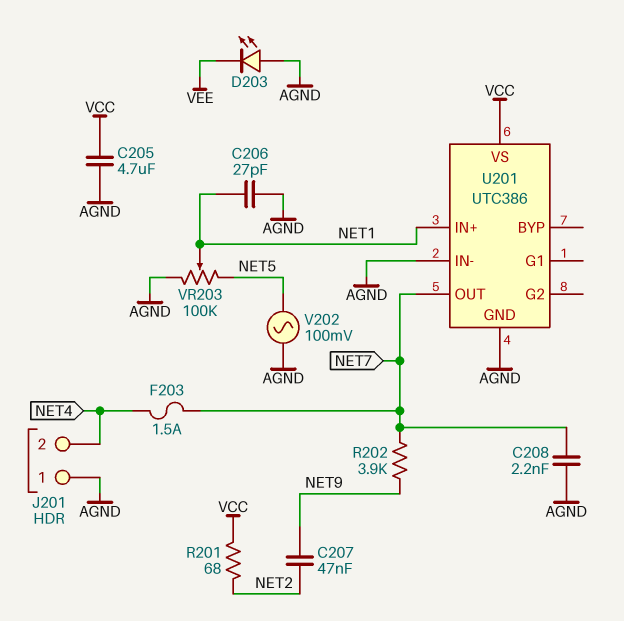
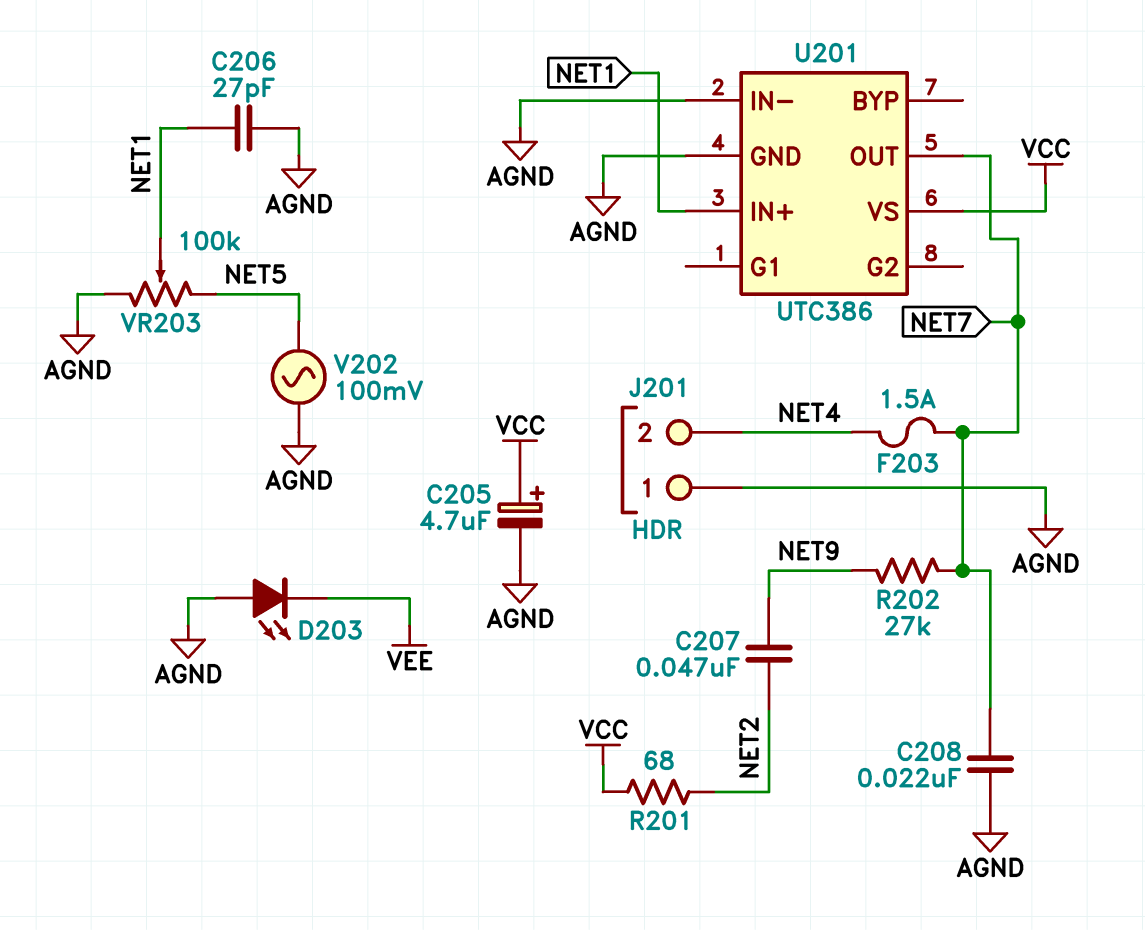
C205: 4.7uF (AGND, VCC) -> 4.7uF (plus VCC, minus AGND)
C208: 2.2nF (AGND, NET7) -> 22nF (AGND, NET7)
R202: 3.9k (NET7, NET9) -> 27k (NET7, NET9)

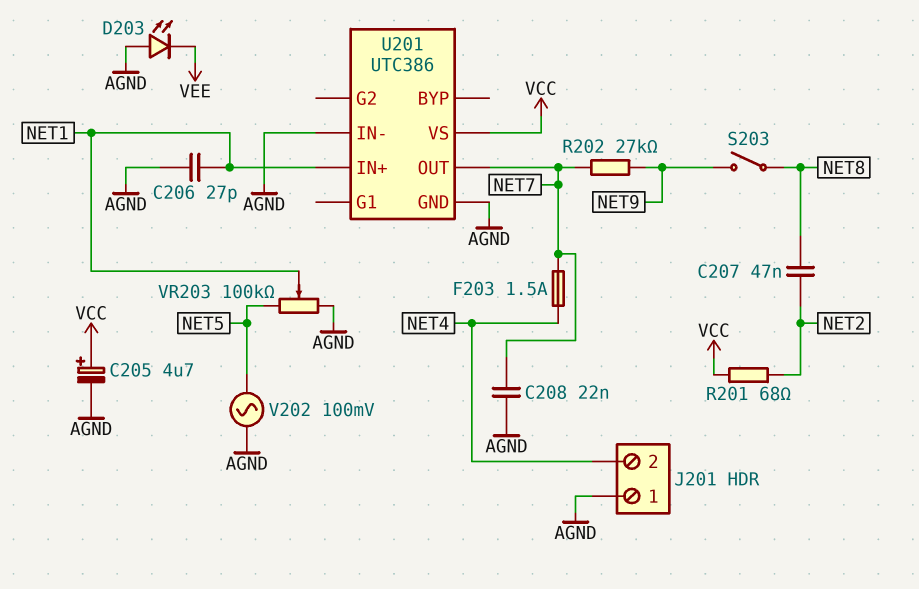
C207: 47nF (NET2, NET9) -> 47nF (NET2, NET8)
S203: none -> switch (NET8, NET9)

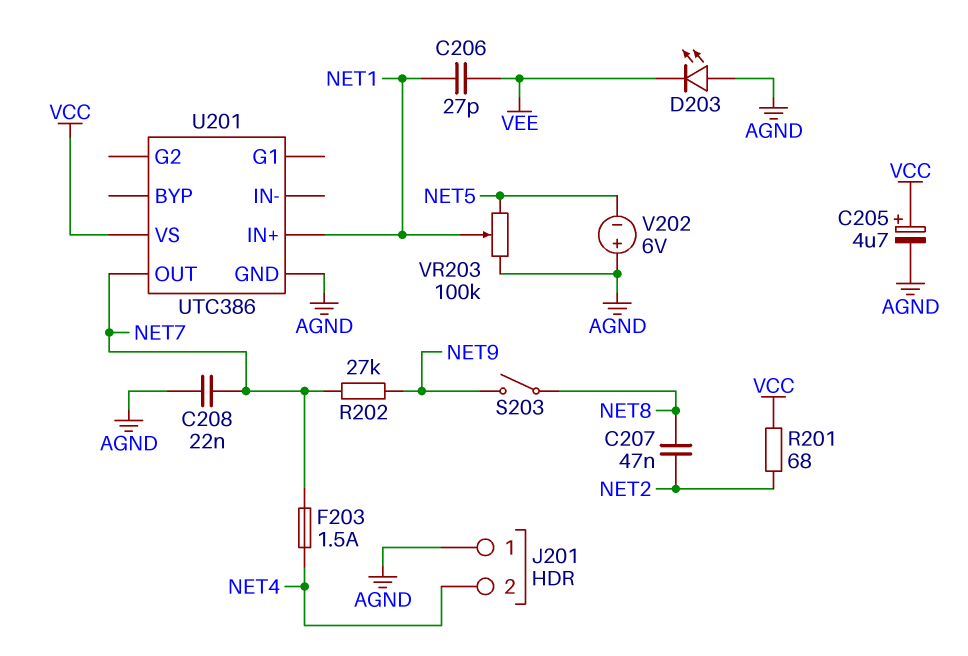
C206: 27pF (AGND, NET1) -> 27pF (NET1, VEE)
U201 pin IN-: AGND -> none
V202: AC 100mV (AGND, NET5) -> 6V (plus AGND, minus NET5)

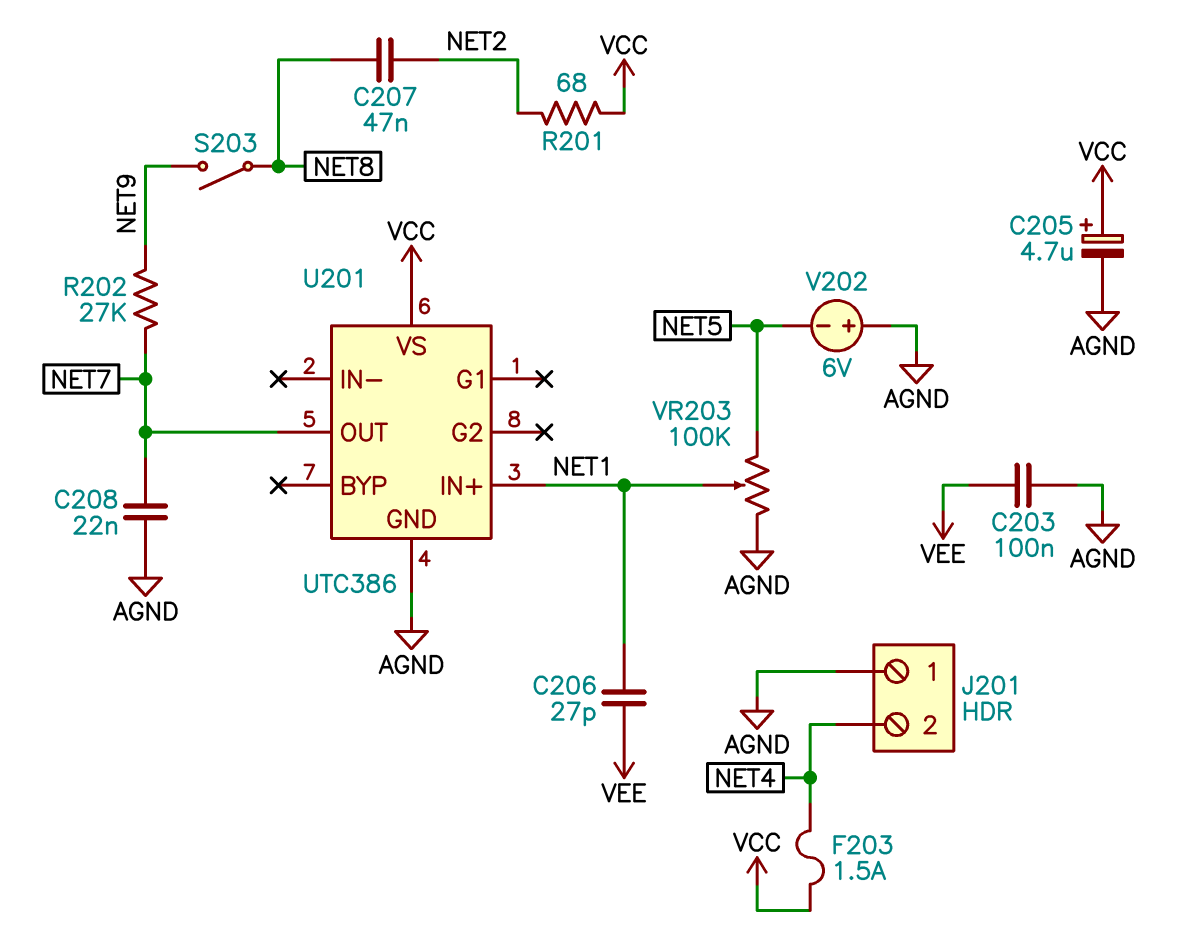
C203: none -> 100nF (AGND, VEE)
D203: LED (A AGND, K VEE) -> none
F203: 1.5A (NET4, NET7) -> 1.5A (NET4, VCC)

